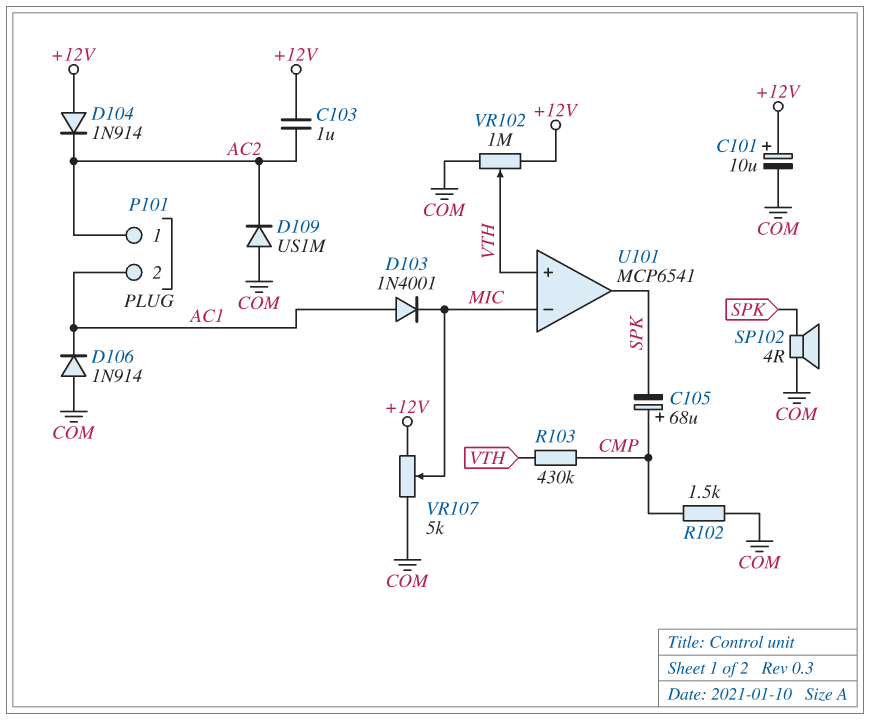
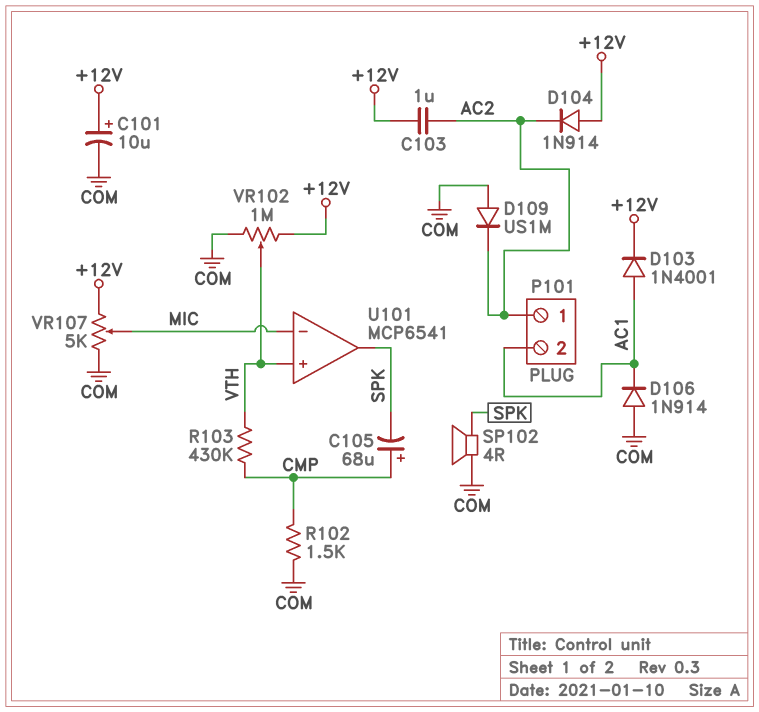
D103: diode 1N4001 (A AC1, K MIC) -> diode 1N4001 (A AC1, K +12V)

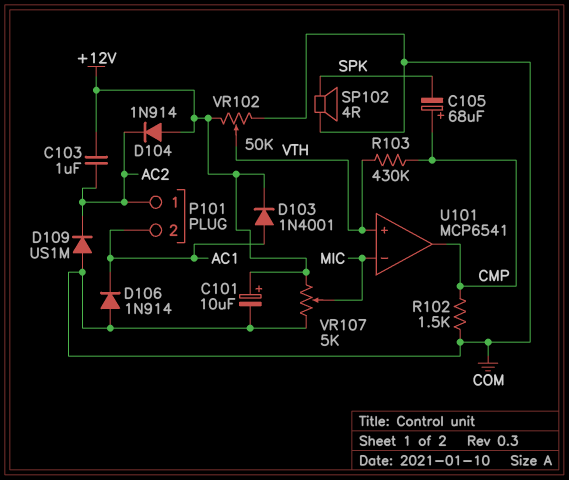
U101 pin out: SPK -> CMP
VR102: 1M (+12V, COM, wiper VTH) -> 50k (+12V, COM, wiper VTH)

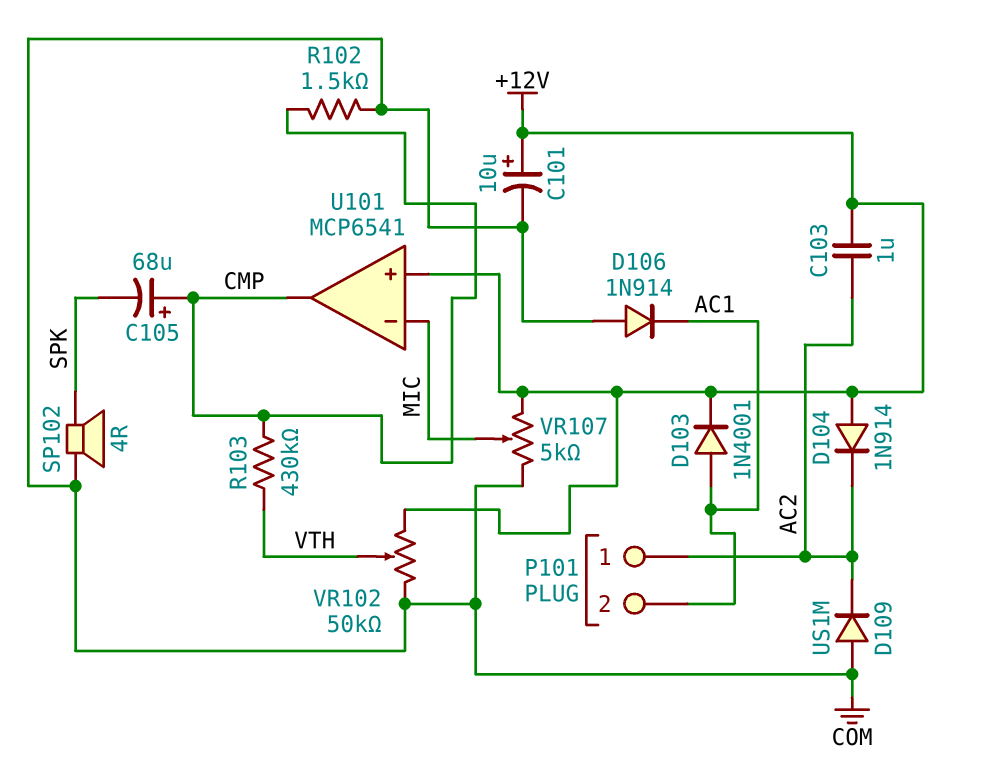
U101 pin in+: VTH -> +12V

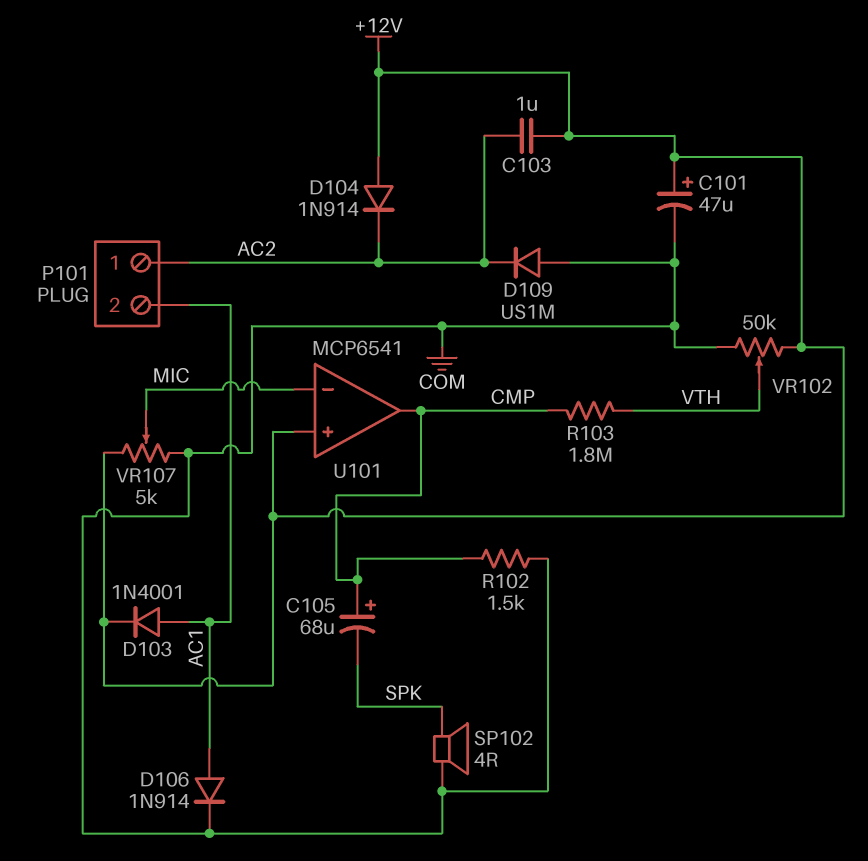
C101: 10uF (plus +12V, minus COM) -> 47uF (plus +12V, minus COM)
D106: diode 1N914 (A COM, K AC1) -> diode 1N914 (A AC1, K COM)
R103: 430k (CMP, VTH) -> 1.8M (CMP, VTH)

